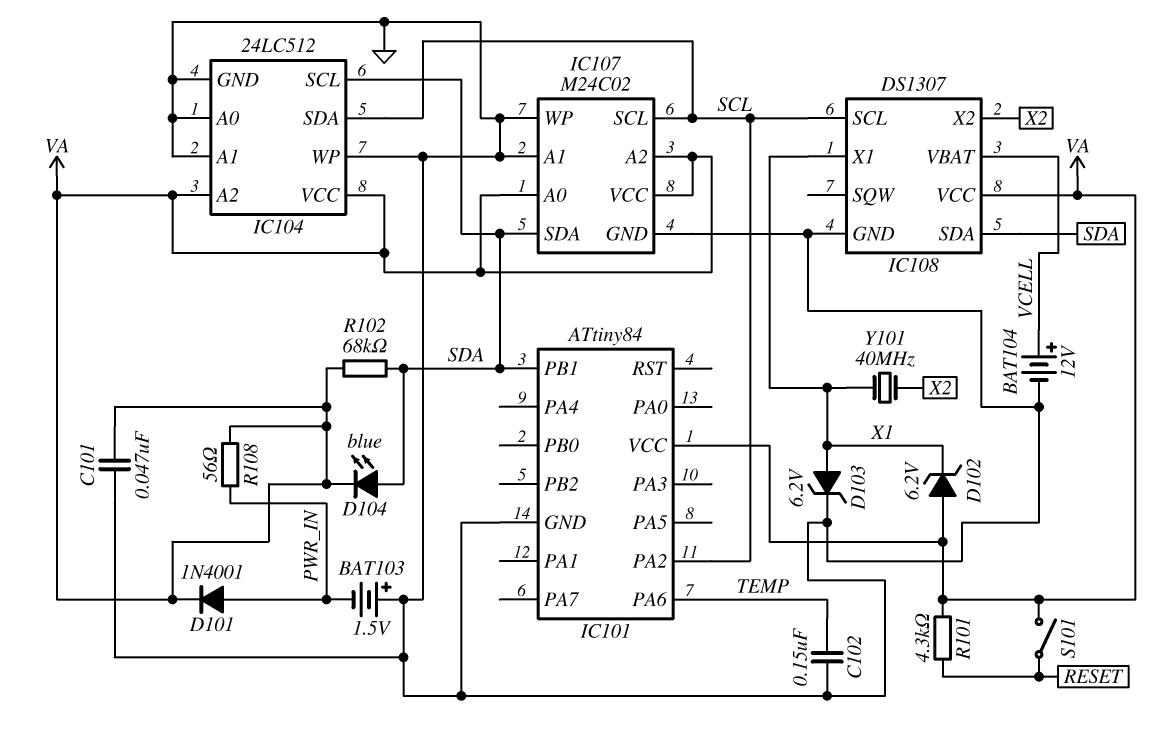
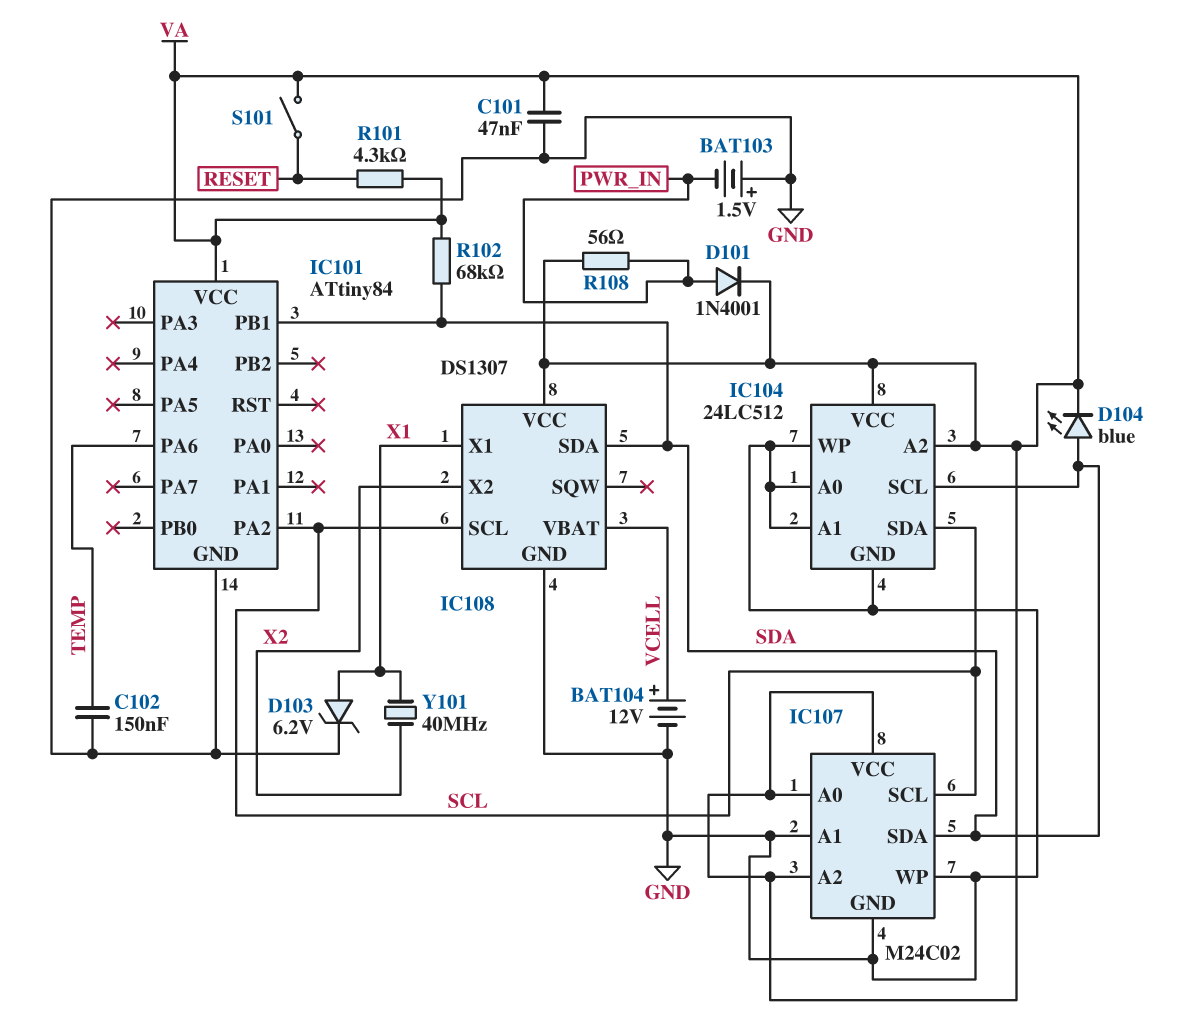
D102: zener 6.2V (A VA, K X1) -> none

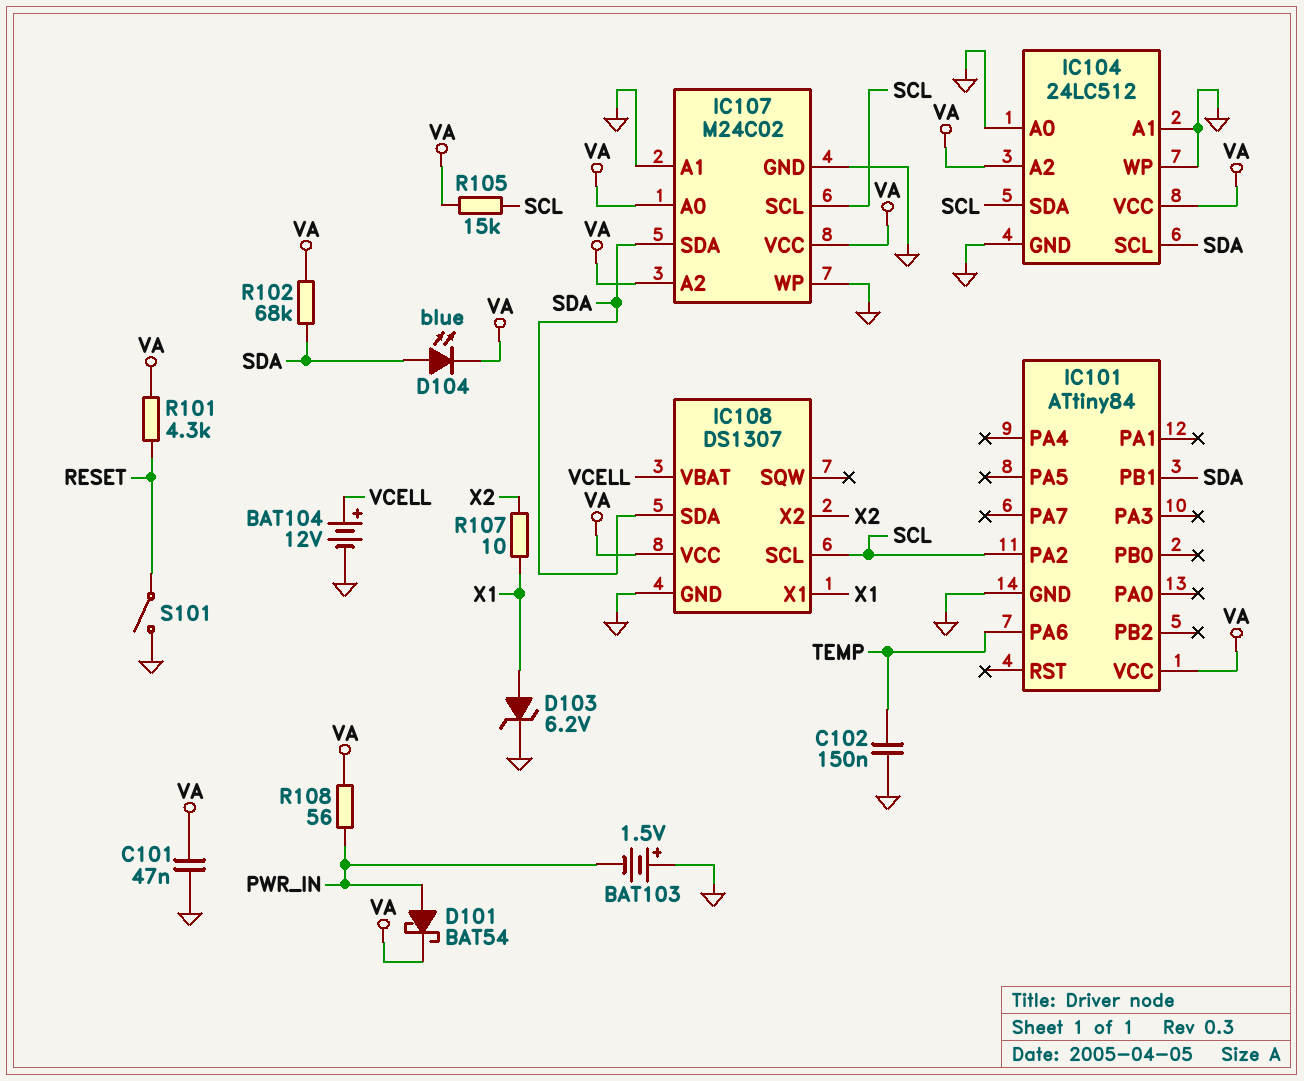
D101: diode 1N4001 (A PWR_IN, K VA) -> schottky BAT54 (A PWR_IN, K VA)
R105: none -> 15k (SCL, VA)
R107: none -> 10 (X1, X2)
S101: switch (RESET, VA) -> switch (GND, RESET)
Y101: 40MHz (X1, X2) -> none

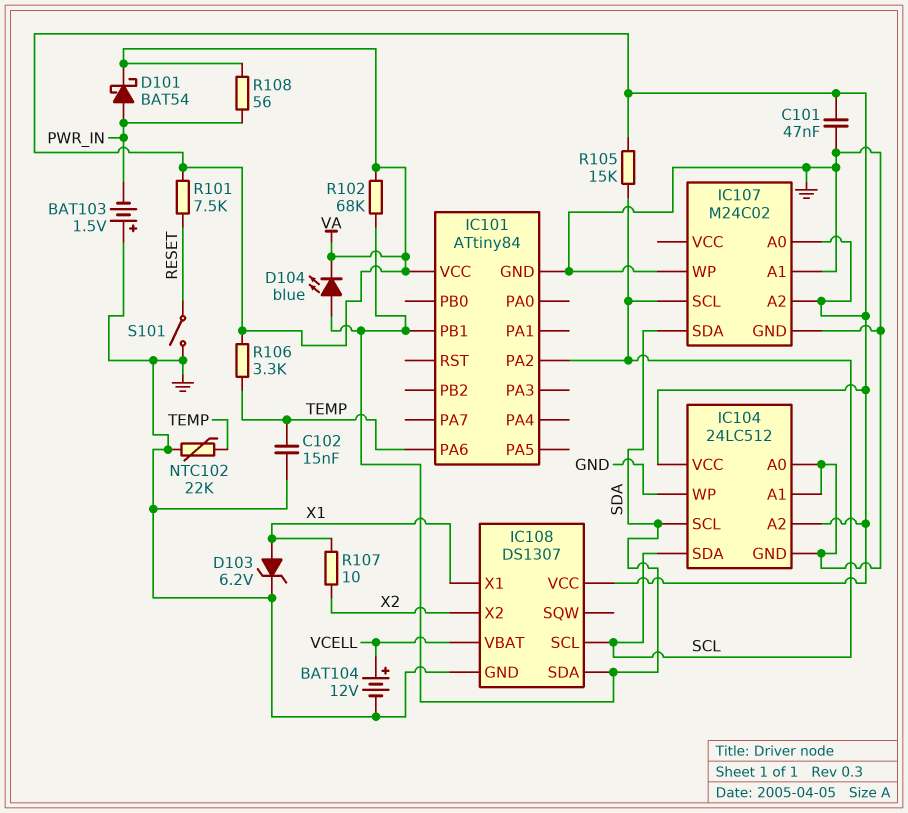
C102: 150nF (GND, TEMP) -> 15nF (GND, TEMP)
IC107 pin VCC: VA -> none
NTC102: none -> 22k (GND, TEMP)
R101: 4.3k (RESET, VA) -> 7.5k (RESET, VA)
R106: none -> 3.3k (TEMP, VA)

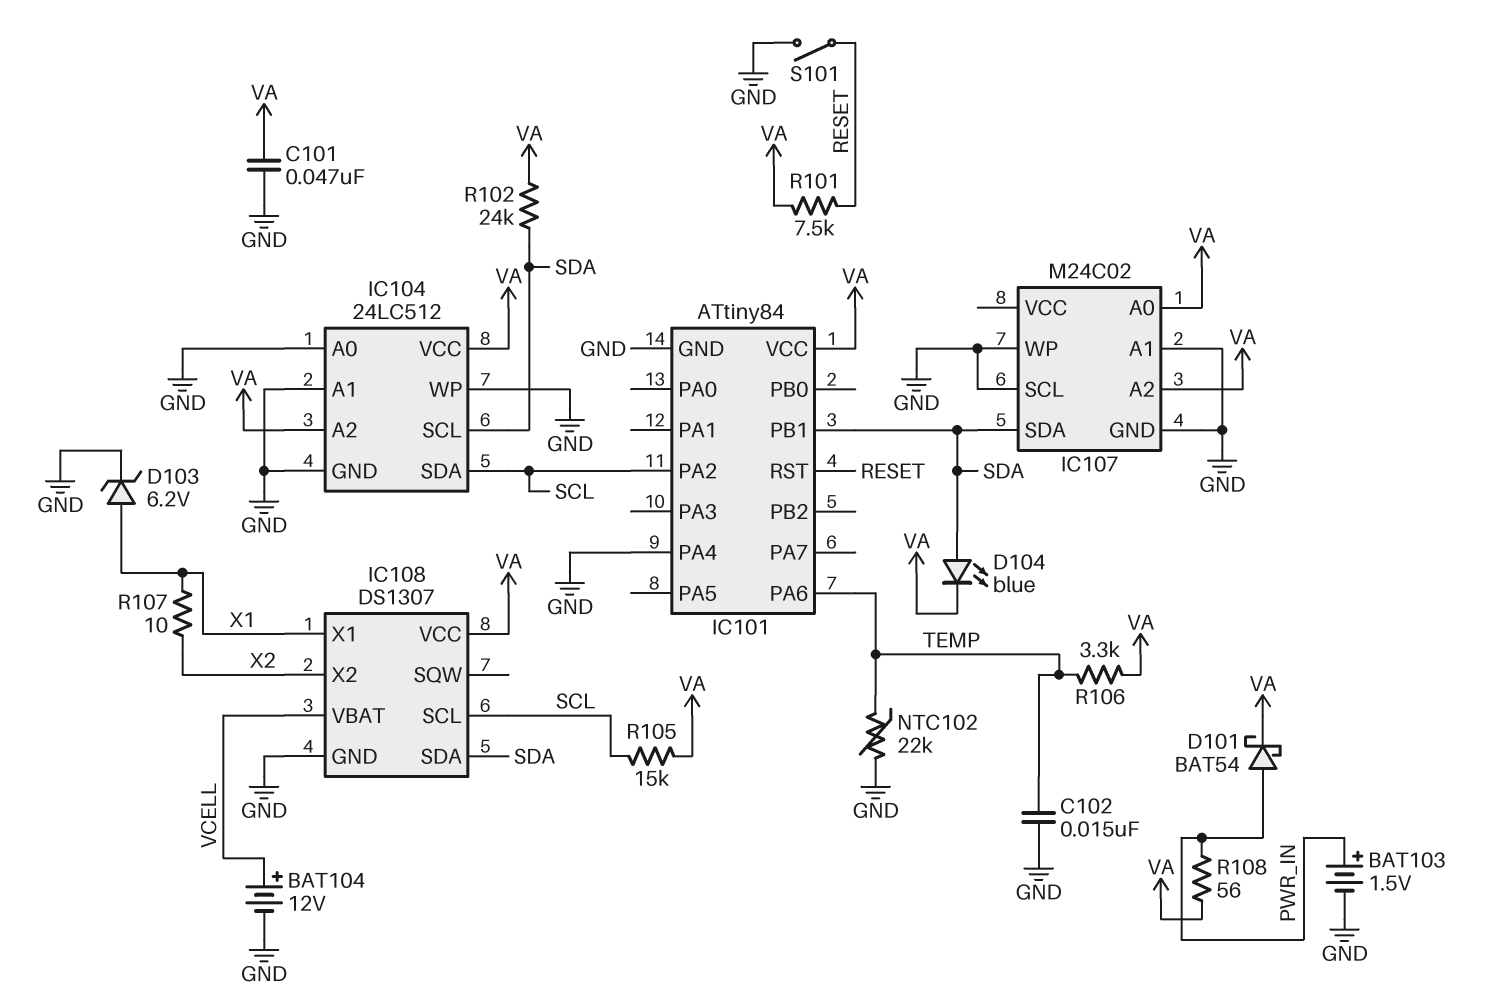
BAT103: 1.5V (plus GND, minus PWR_IN) -> 1.5V (plus PWR_IN, minus GND)
IC101 pin PA4: none -> GND
IC101 pin RST: none -> RESET
IC107 pin SCL: SCL -> GND
R102: 68k (SDA, VA) -> 24k (SDA, VA)

